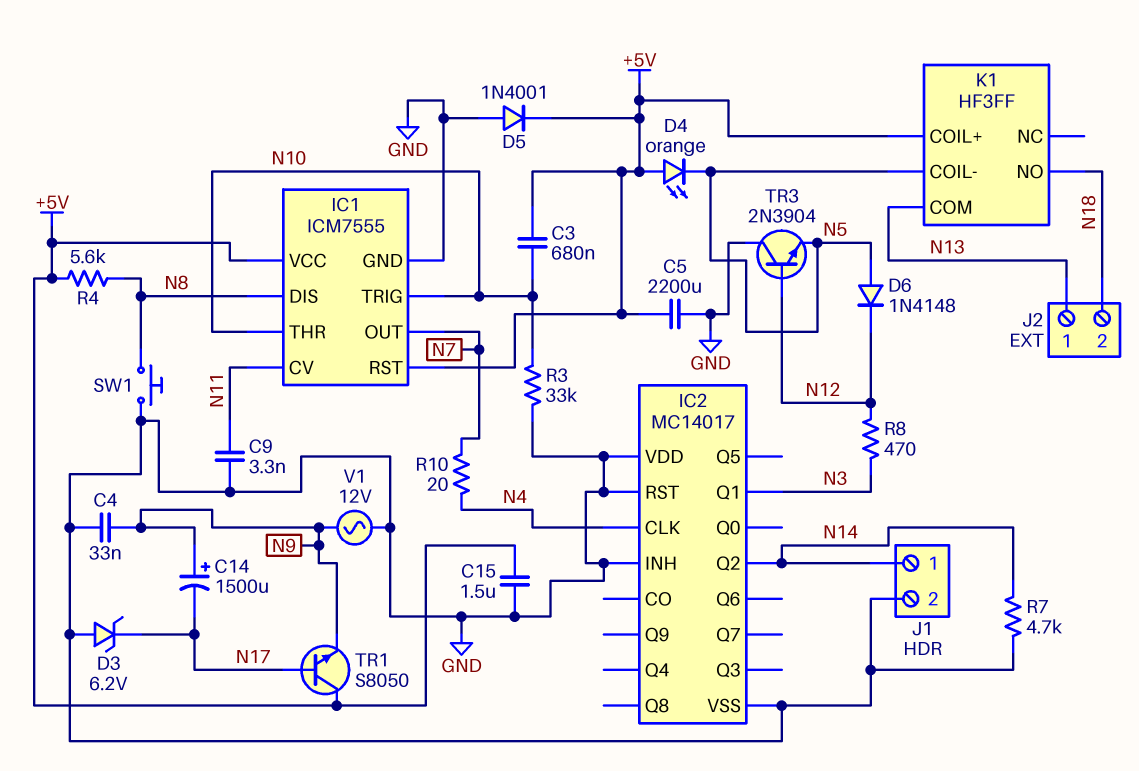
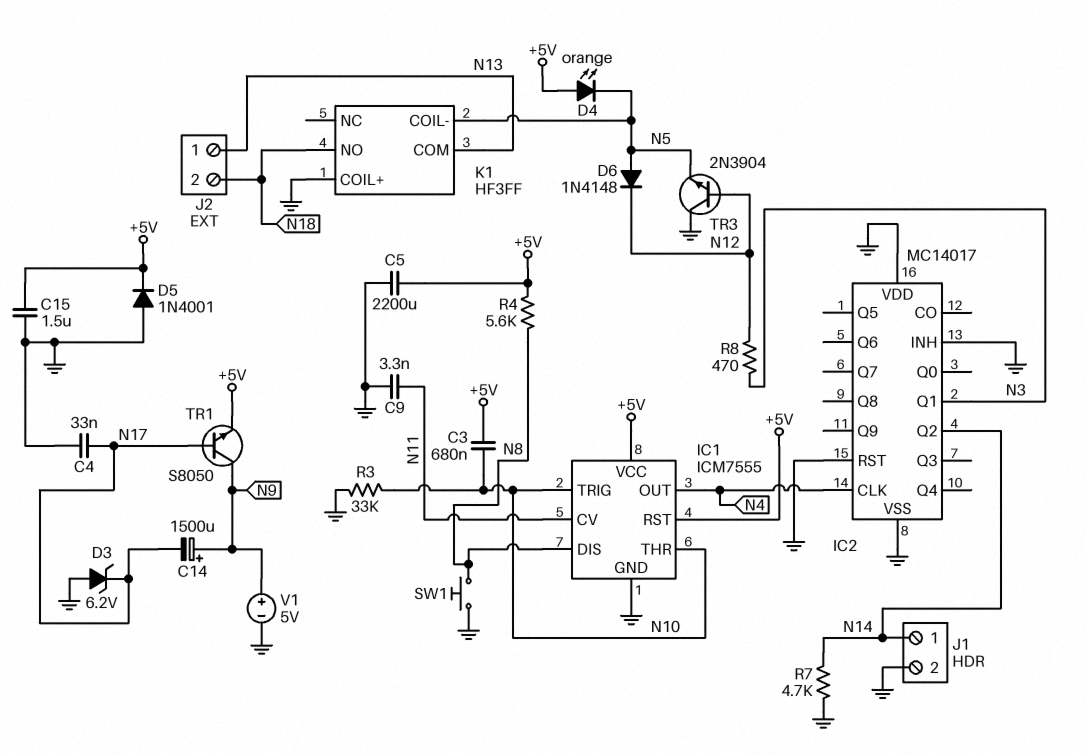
C4: 33nF (GND, N9) -> 33nF (GND, N17)
IC1 pin OUT: N7 -> N4
K1 pin COIL+: +5V -> GND
R10: 20 (N4, N7) -> none
TR1: NPN S8050 (B N17, C +5V, E N9) -> NPN S8050 (B N17, C N9, E +5V)
V1: AC 12V (GND, N9) -> 5V (plus N9, minus GND)

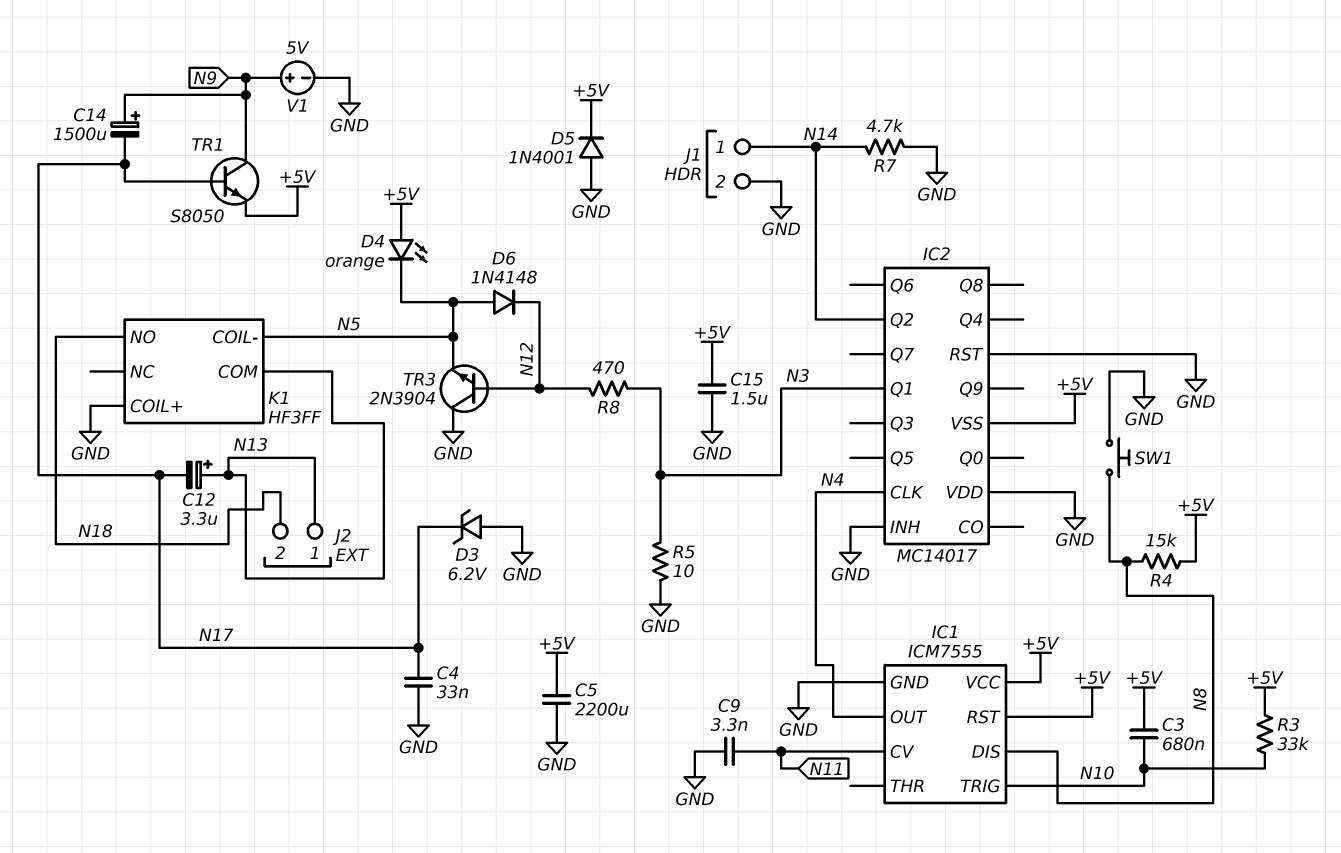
C12: none -> 3.3uF (plus N13, minus N17)
IC1 pin THR: N10 -> none
IC2 pin VSS: GND -> +5V
R3: 33k (GND, N10) -> 33k (+5V, N10)
R4: 5.6k (+5V, N8) -> 15k (+5V, N8)
R5: none -> 10 (GND, N3)

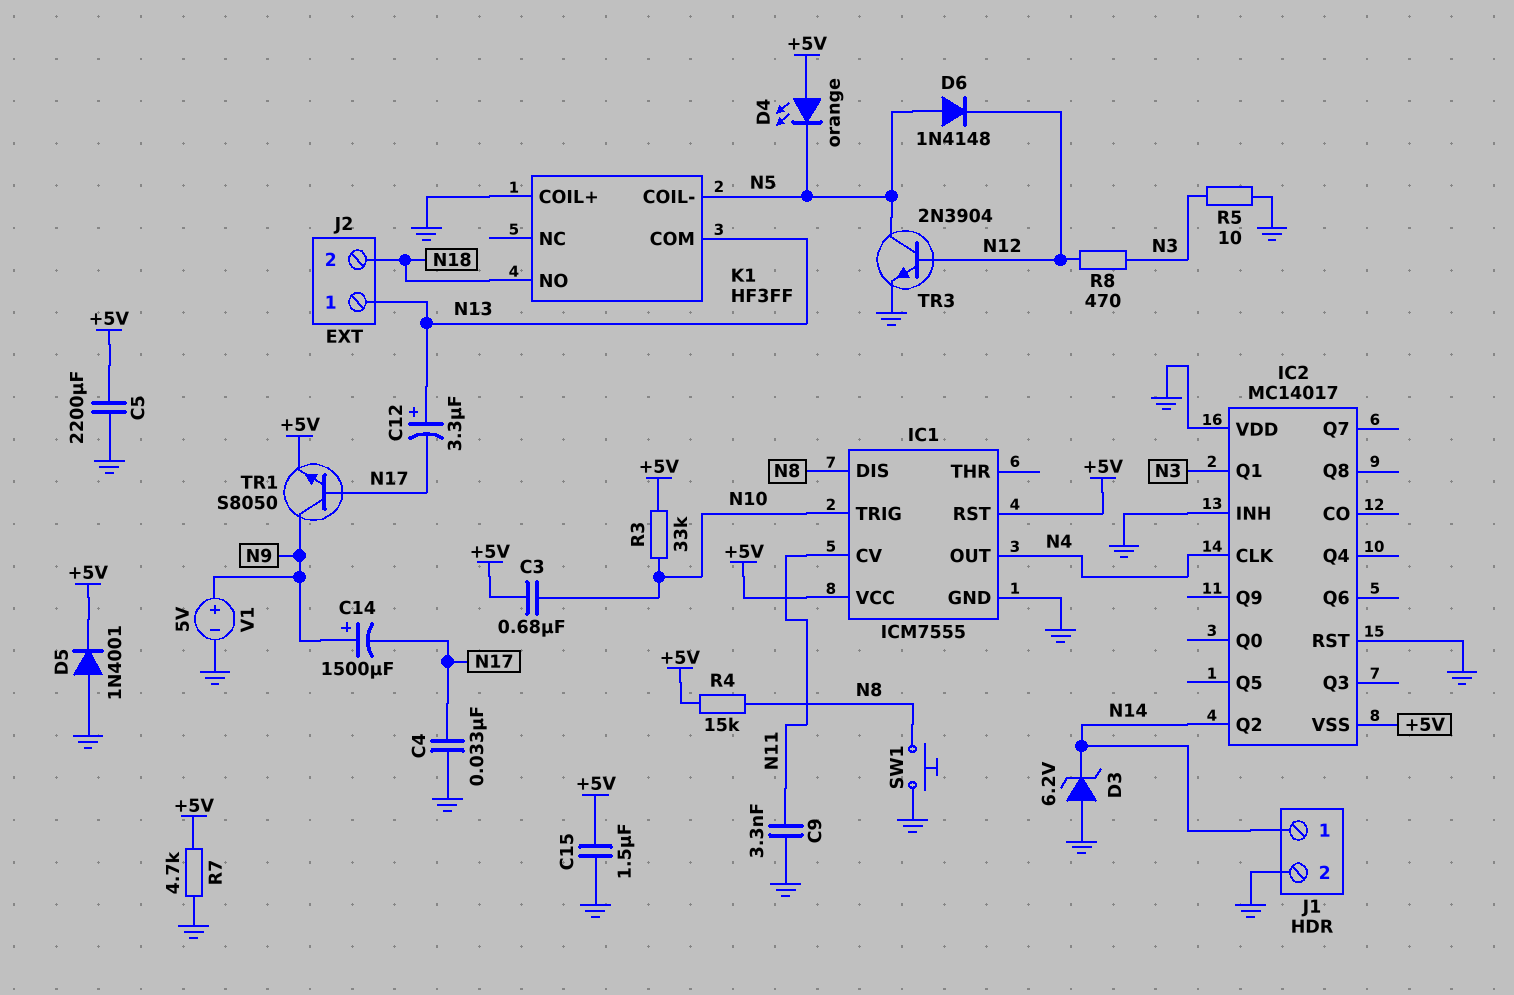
D3: zener 6.2V (A GND, K N17) -> zener 6.2V (A GND, K N14)
R7: 4.7k (GND, N14) -> 4.7k (+5V, GND)
TR3: NPN 2N3904 (B N12, C GND, E N5) -> NPN 2N3904 (B N12, C N5, E GND)

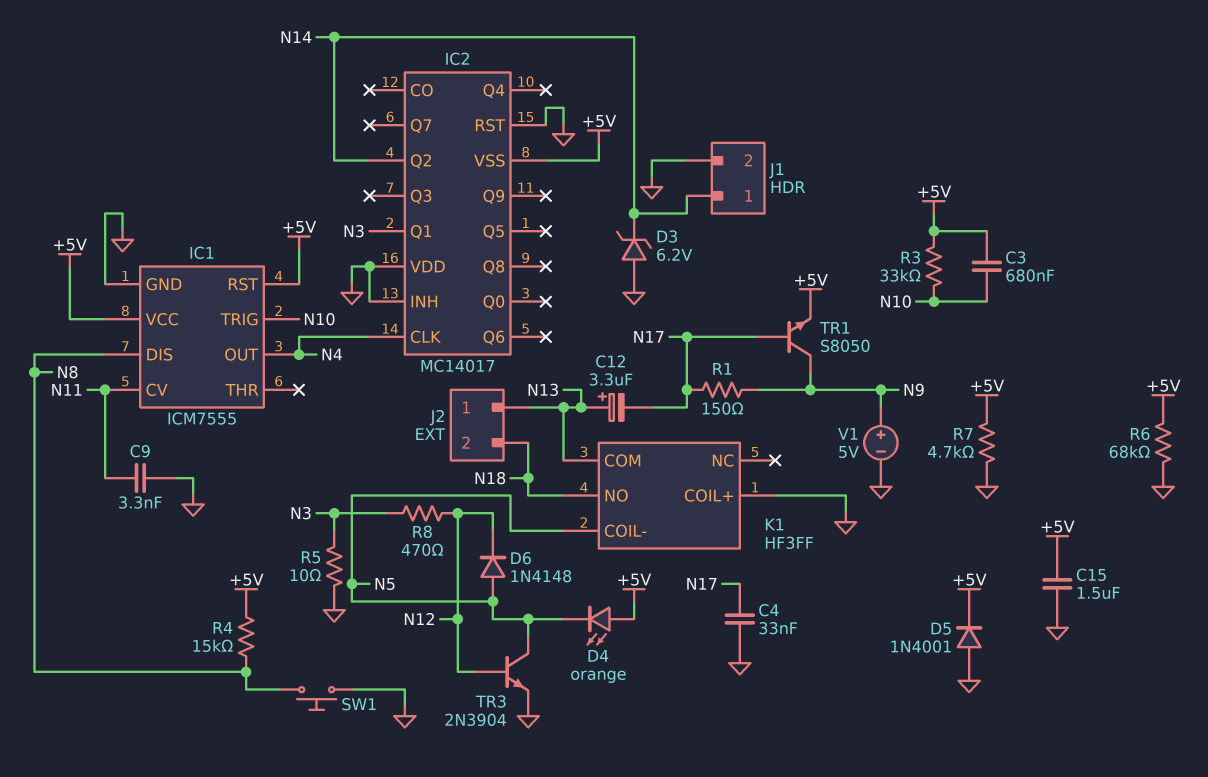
C5: 2200uF (+5V, GND) -> none
C14: 1500uF (plus N9, minus N17) -> none
R1: none -> 150 (N9, N17)
R6: none -> 68k (+5V, GND)

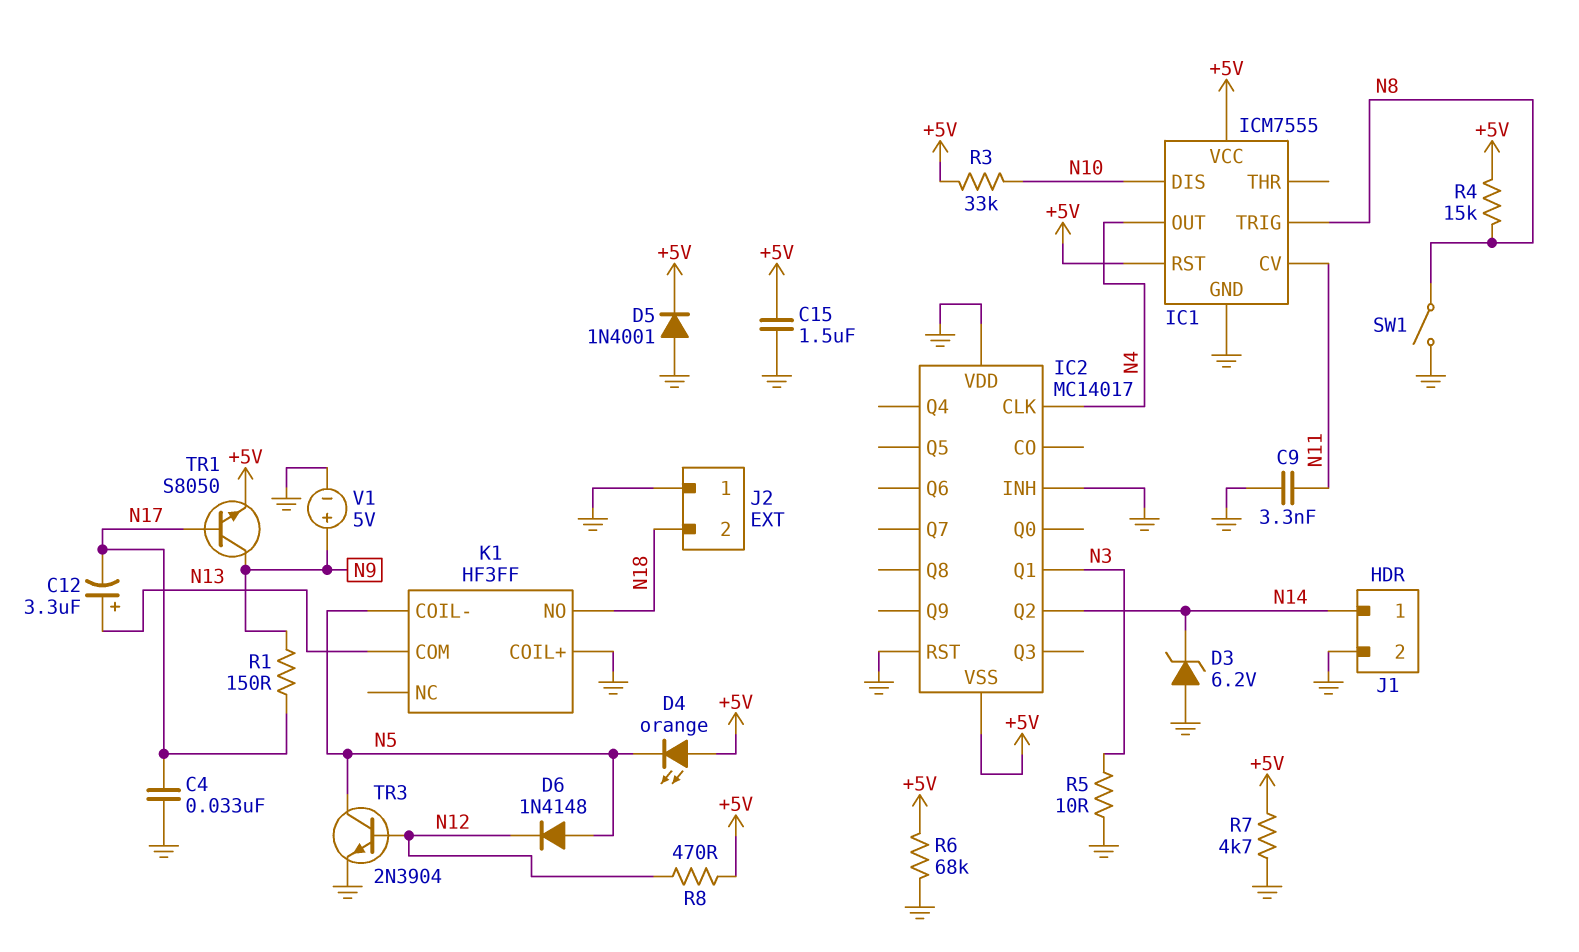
C3: 680nF (+5V, N10) -> none
IC1 pin DIS: N8 -> N10
IC1 pin TRIG: N10 -> N8
J2 pin 1: N13 -> GND
R8: 470 (N3, N12) -> 470 (+5V, N12)
SW1: button (GND, N8) -> switch (GND, N8)

